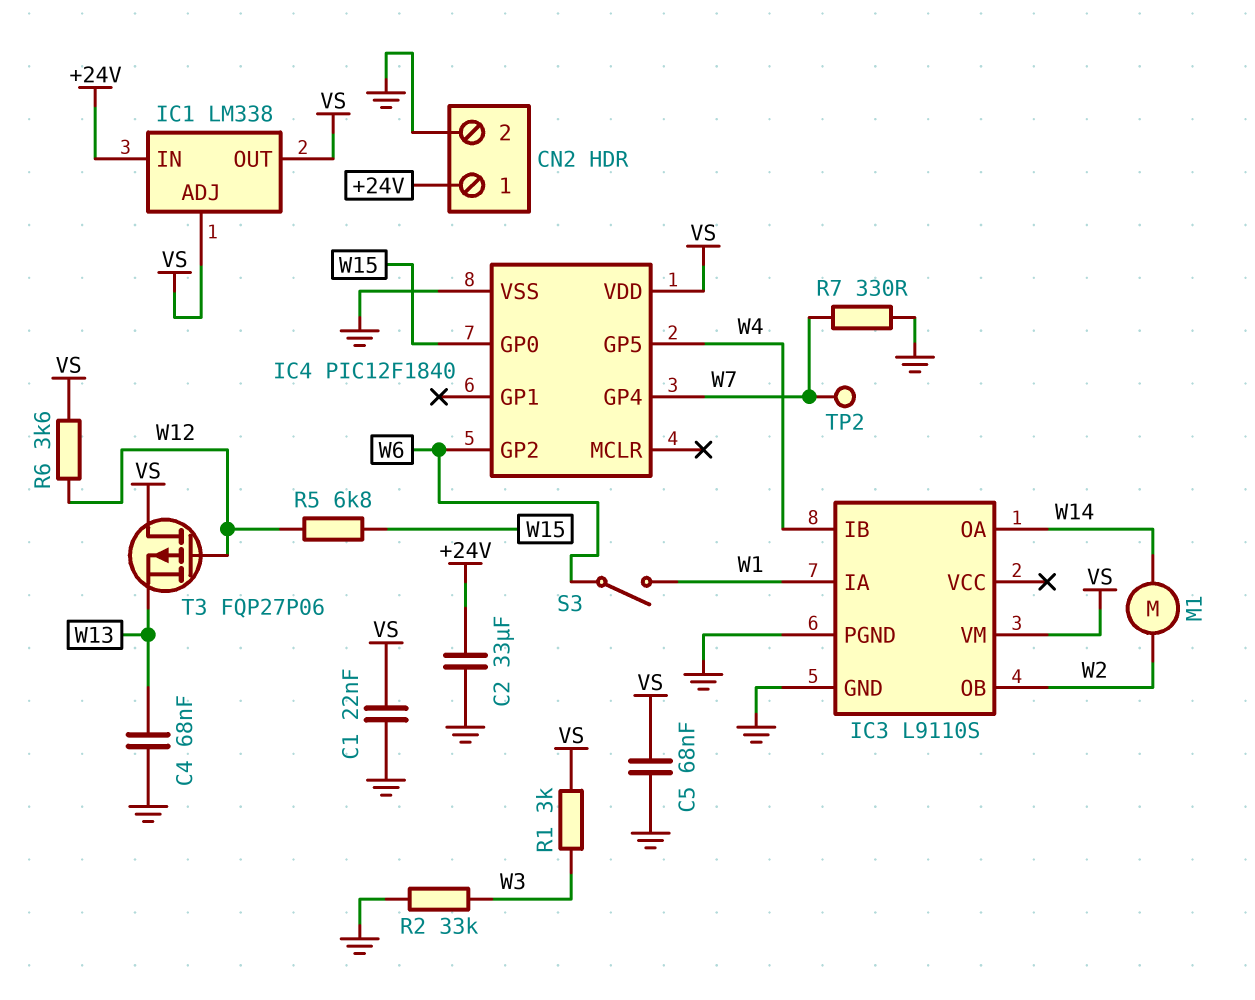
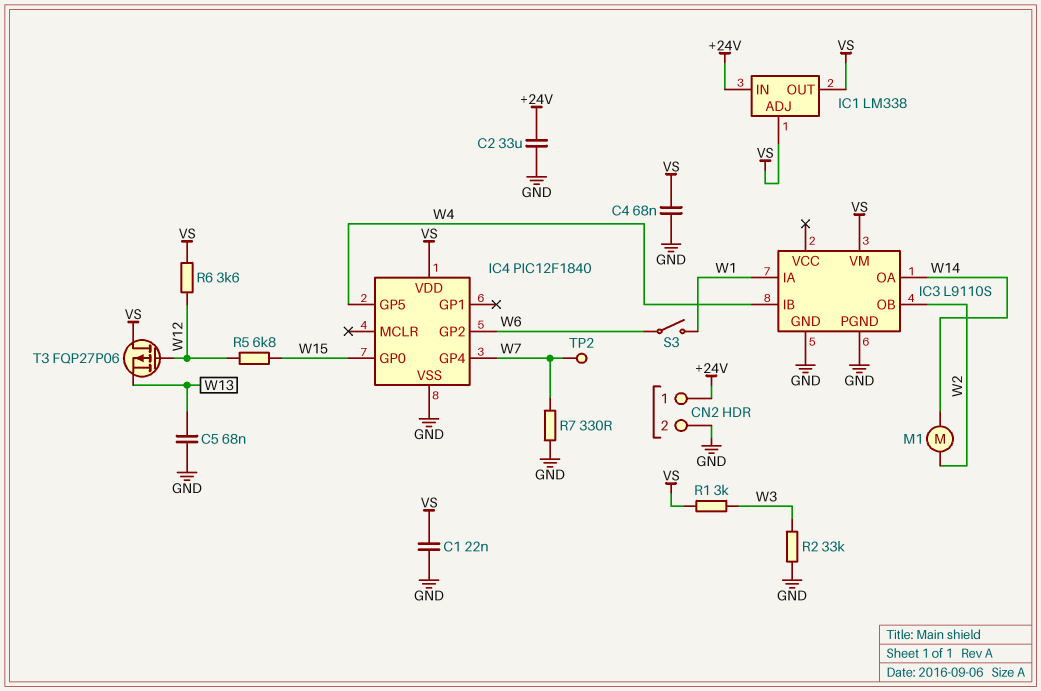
C4: 68nF (GND, W13) -> 68nF (GND, VS)
C5: 68nF (GND, VS) -> 68nF (GND, W13)

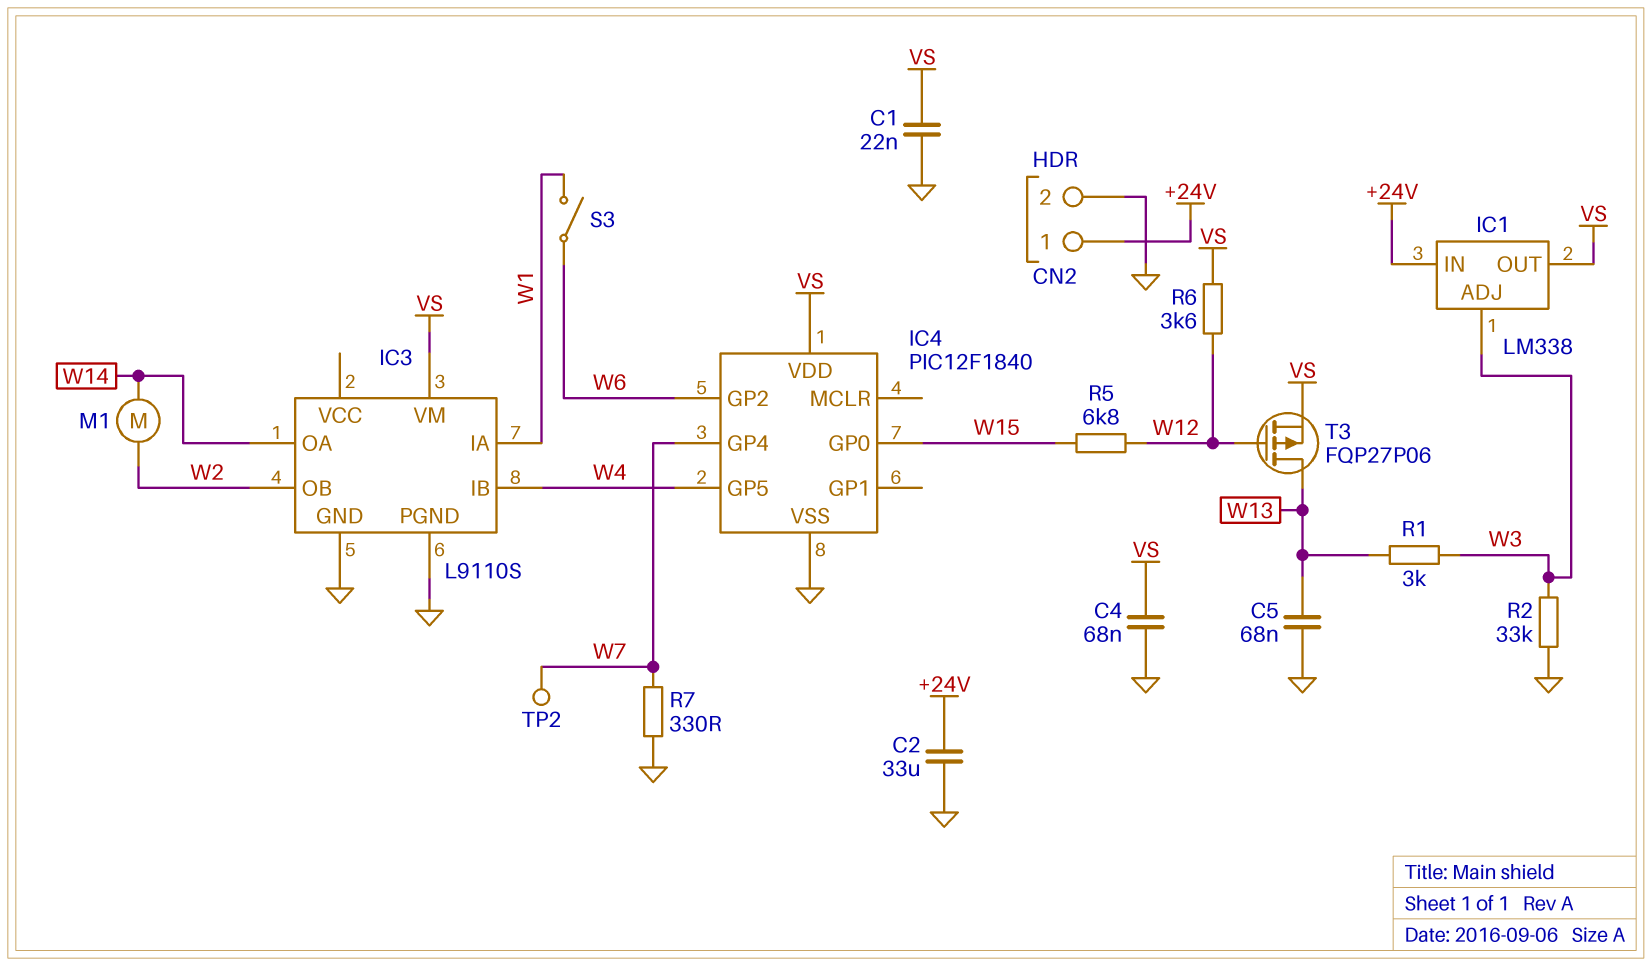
IC1 pin ADJ: VS -> W3
R1: 3k (VS, W3) -> 3k (W3, W13)
T3: PMOS FQP27P06 (G W12, D VS, S W13) -> PMOS FQP27P06 (G W12, D W13, S VS)

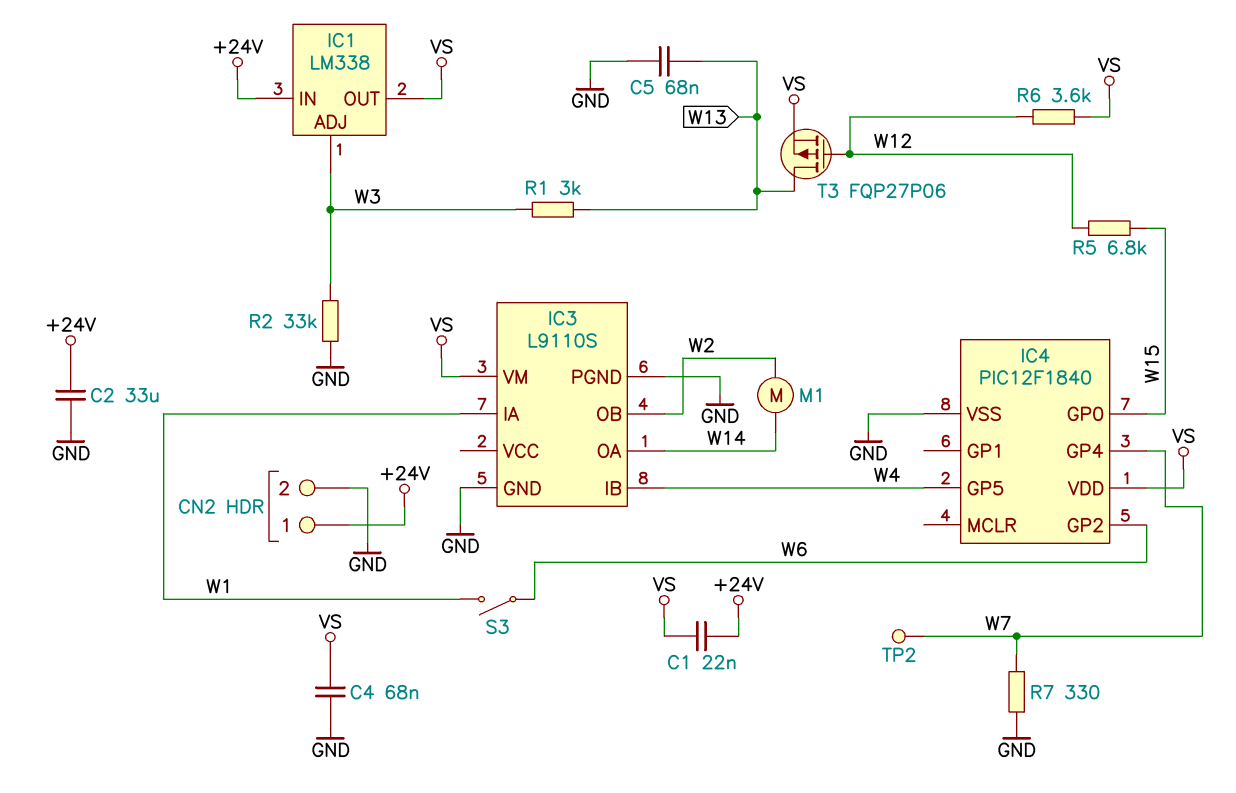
C1: 22nF (GND, VS) -> 22nF (+24V, VS)

